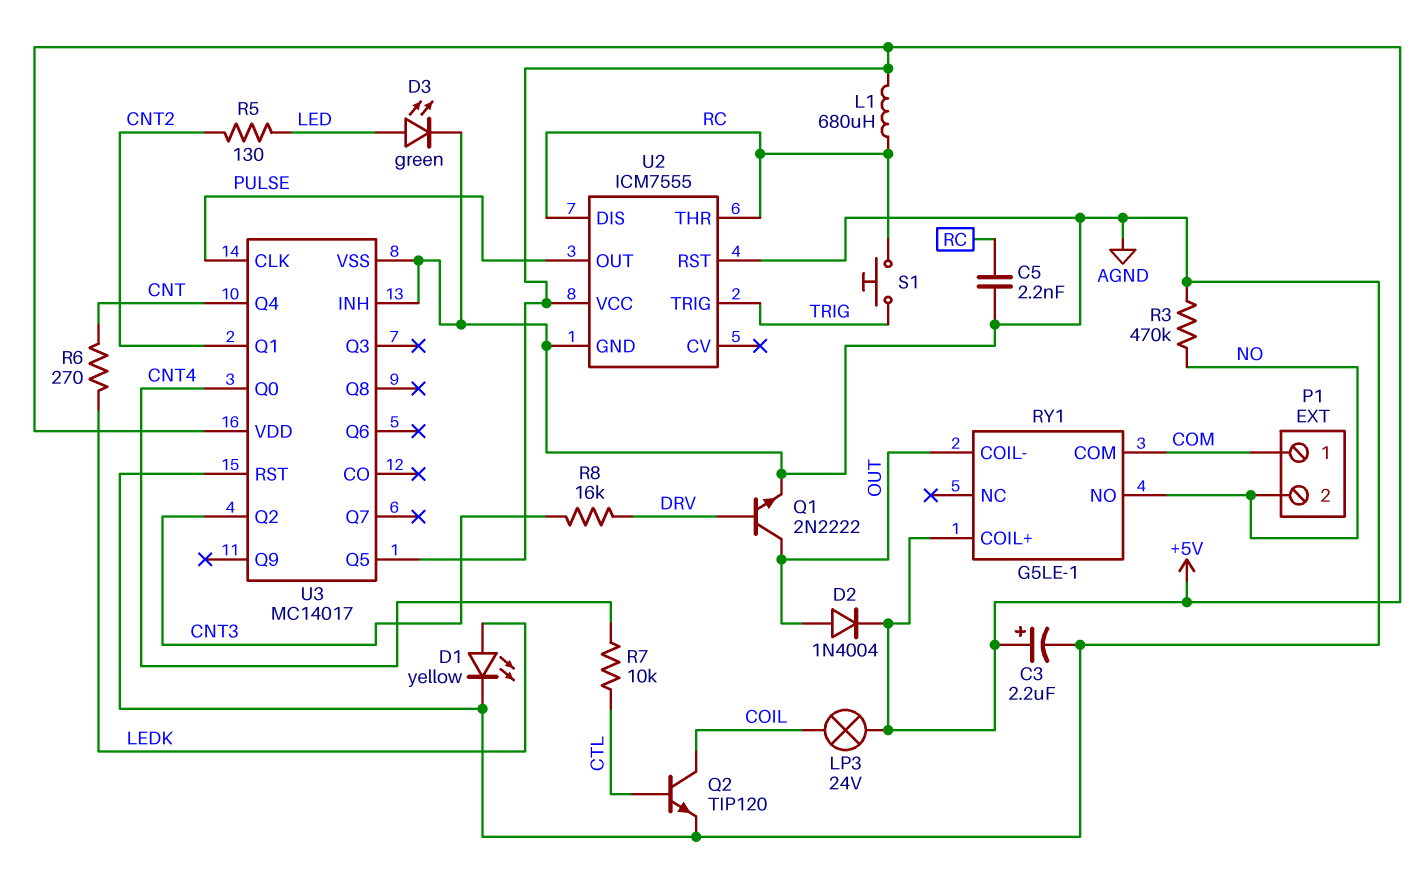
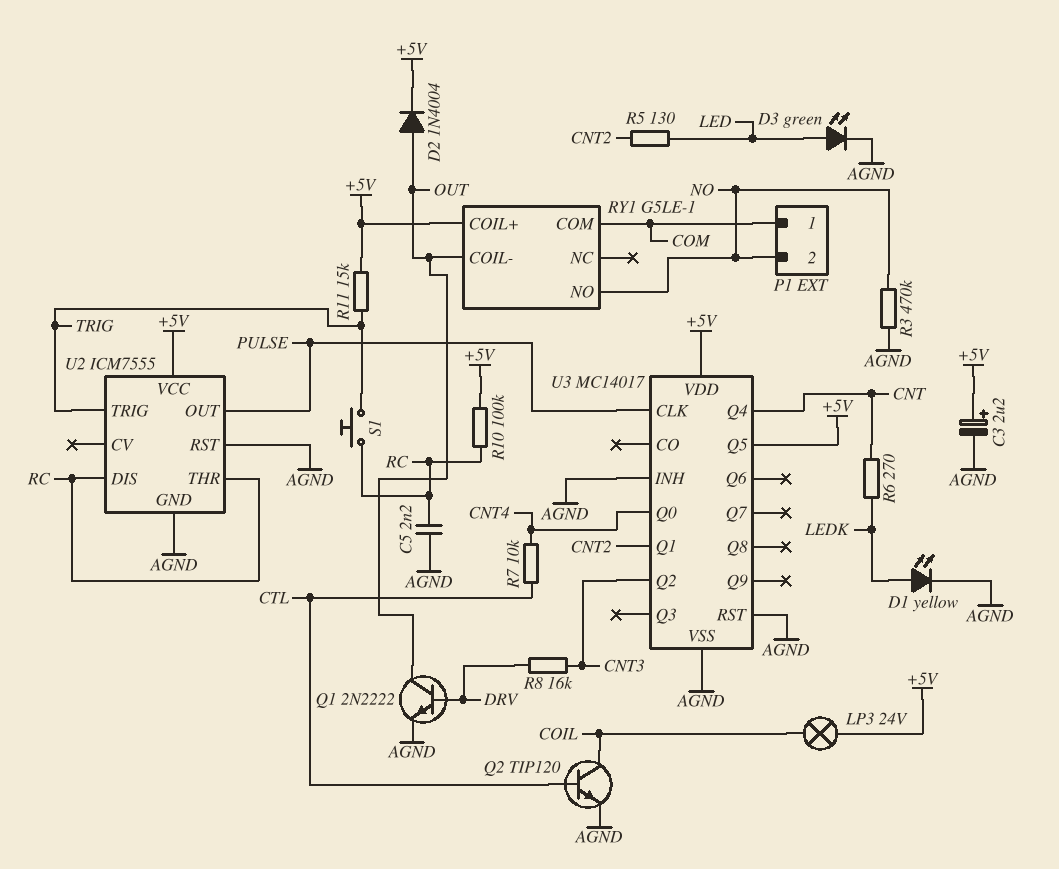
L1: 680uH (+5V, RC) -> none
R10: none -> 100k (+5V, RC)
R11: none -> 15k (+5V, TRIG)

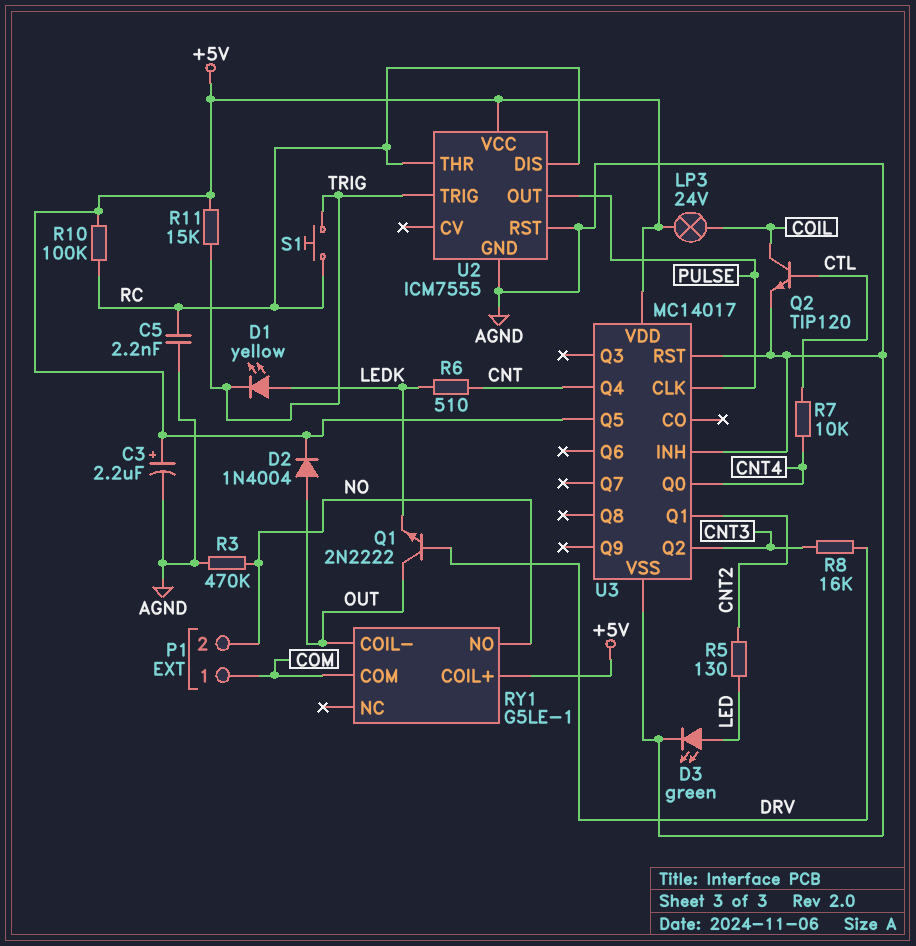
D1: LED yellow (A LEDK, K AGND) -> LED yellow (A LEDK, K TRIG)
Q1: NPN 2N2222 (B DRV, C OUT, E AGND) -> NPN 2N2222 (B DRV, C OUT, E LEDK)
R6: 270 (CNT, LEDK) -> 510 (CNT, LEDK)

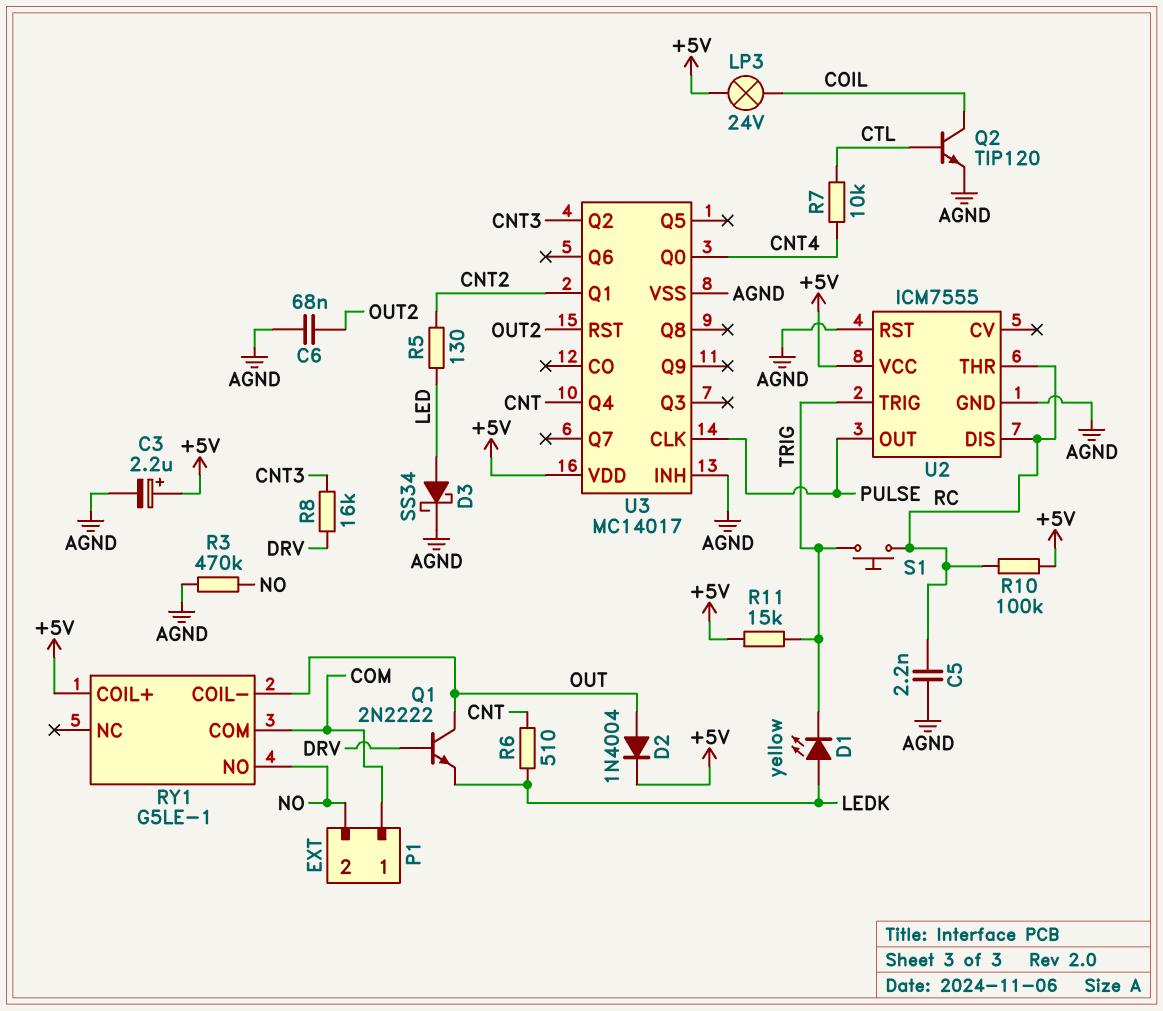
C6: none -> 68nF (AGND, OUT2)
D3: LED green (A LED, K AGND) -> schottky SS34 (A LED, K AGND)
U3 pin Q5: +5V -> none
U3 pin RST: AGND -> OUT2

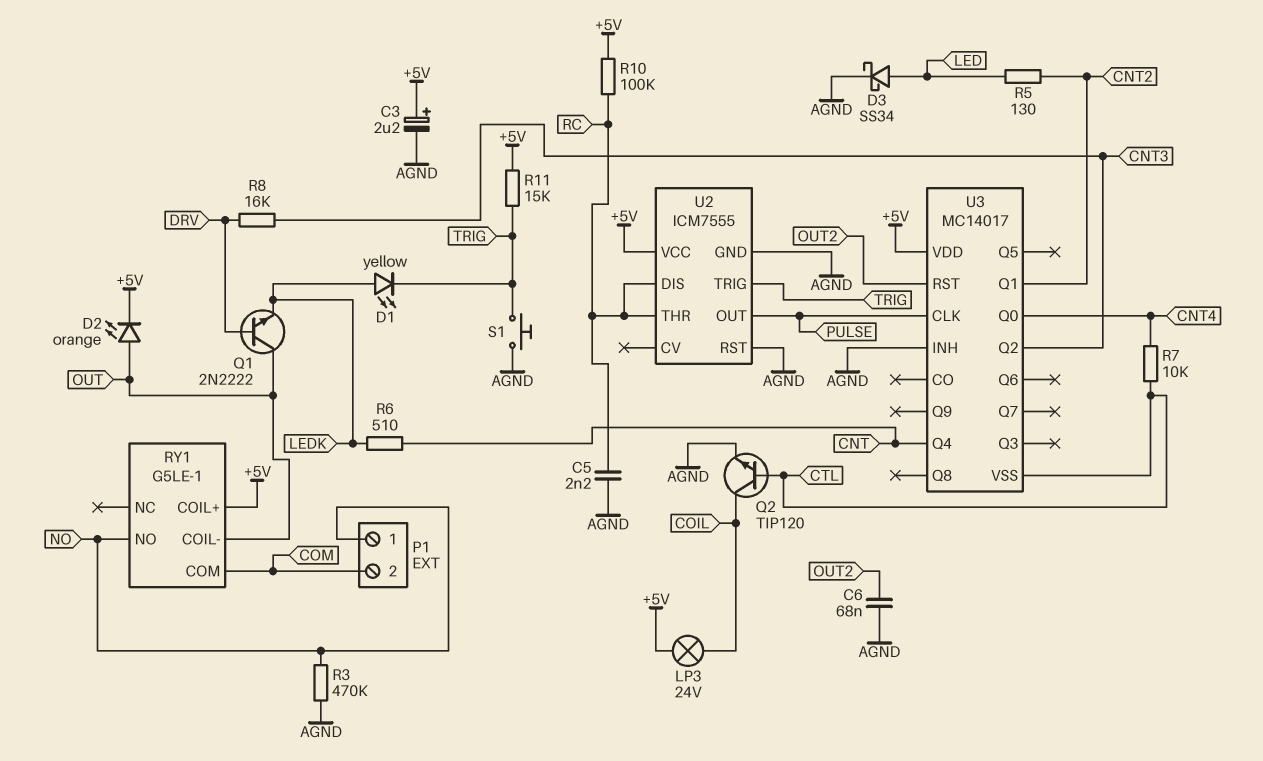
D2: diode 1N4004 (A OUT, K +5V) -> LED orange (A OUT, K +5V)
P1 pin 1: COM -> NO
P1 pin 2: NO -> COM
S1: button (RC, TRIG) -> button (AGND, TRIG)
U3 pin VSS: AGND -> CTL

